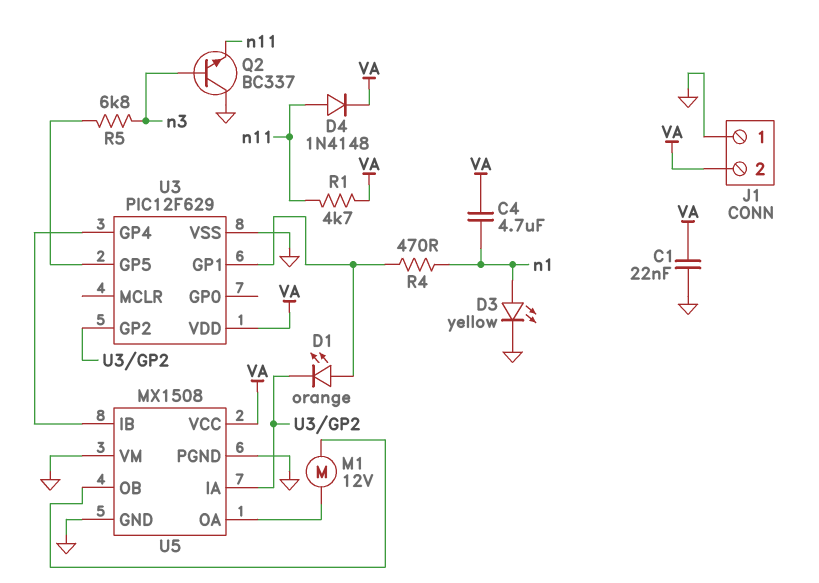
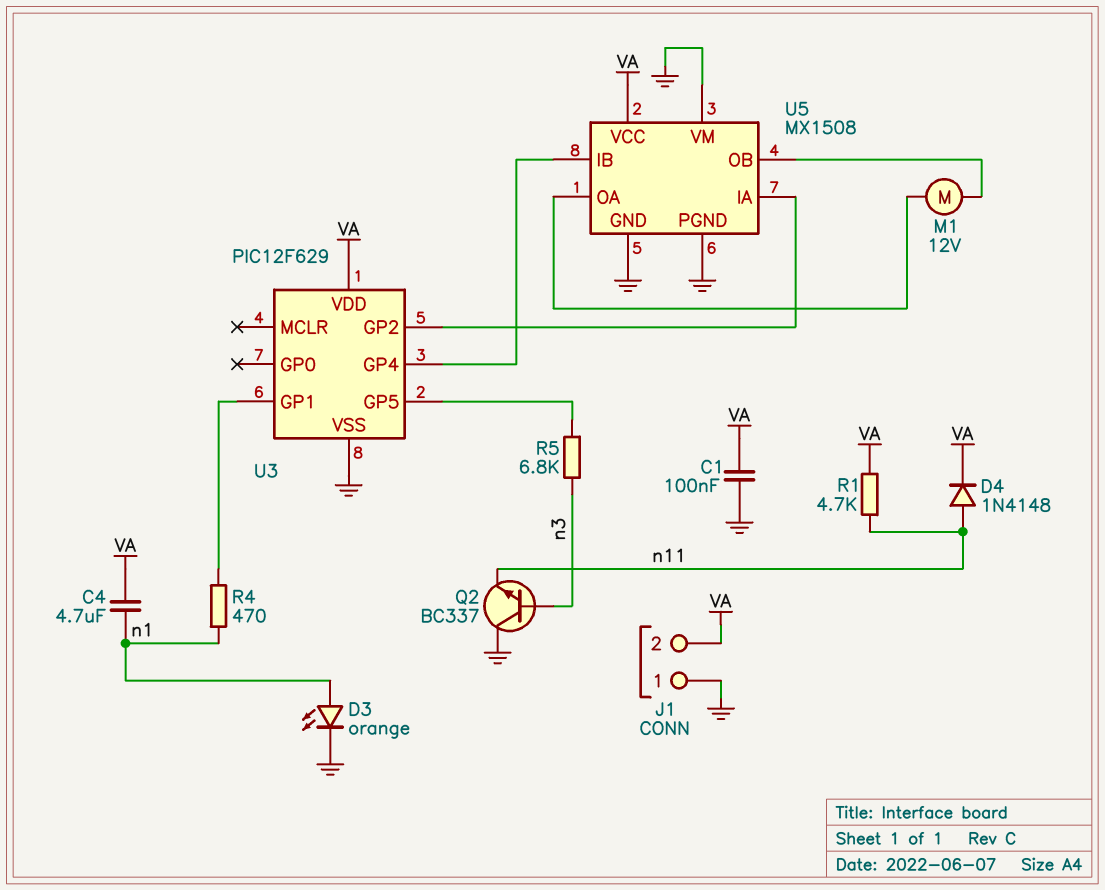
C1: 22nF (GND, VA) -> 100nF (GND, VA)
D1: LED orange (A U3/GP1, K U3/GP2) -> none
D3: LED yellow (A n1, K GND) -> LED orange (A n1, K GND)

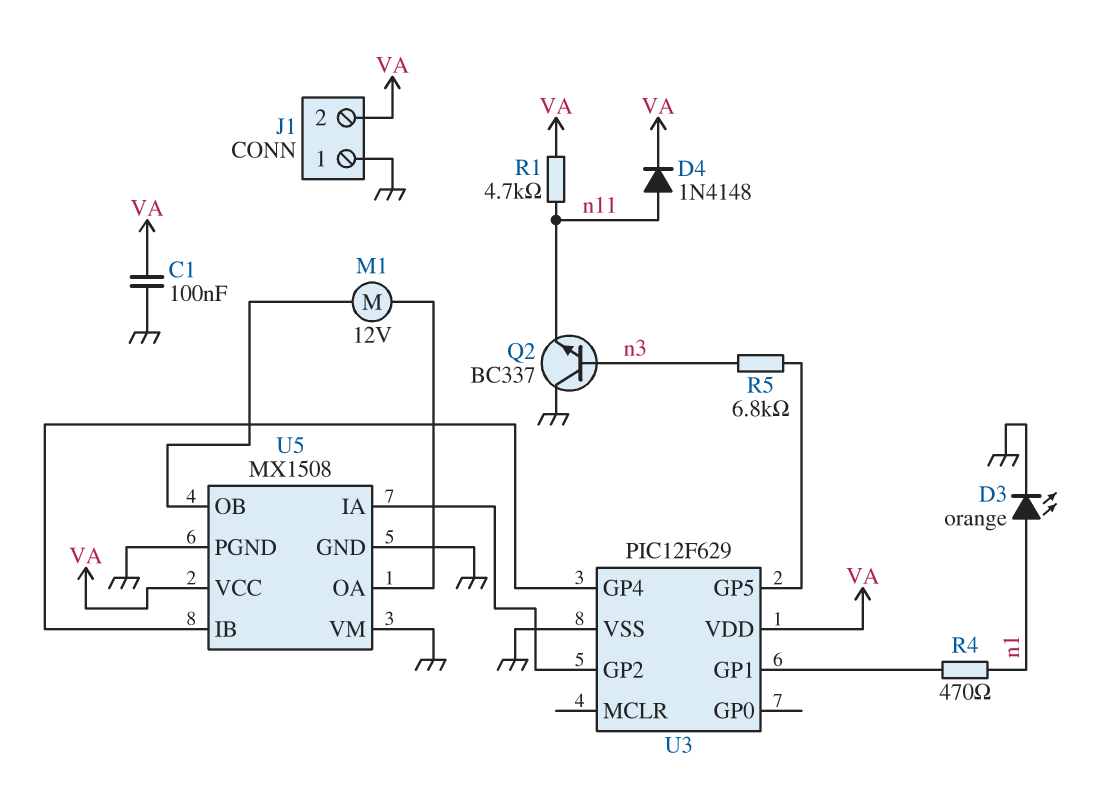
C4: 4.7uF (VA, n1) -> none

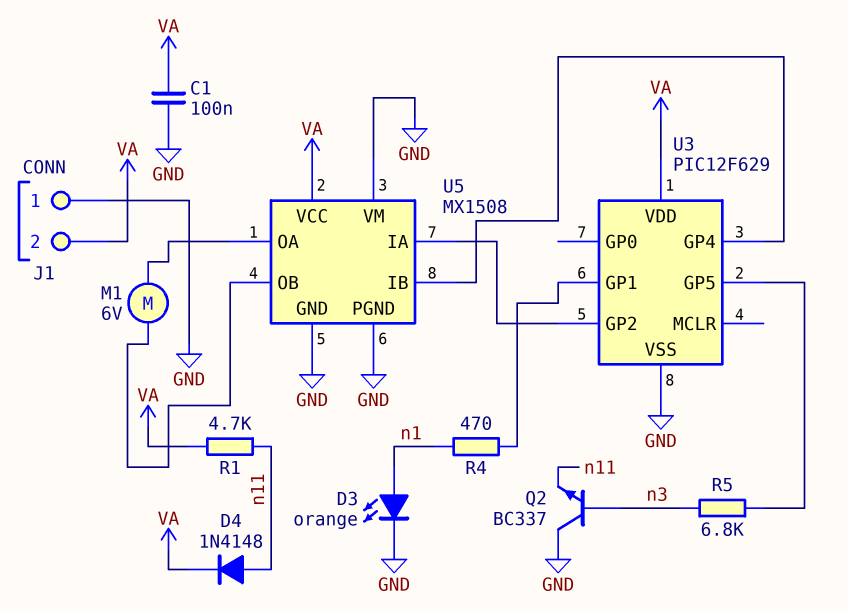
M1: motor 12V (U5/OA, U5/OB) -> motor 6V (U5/OA, U5/OB)

